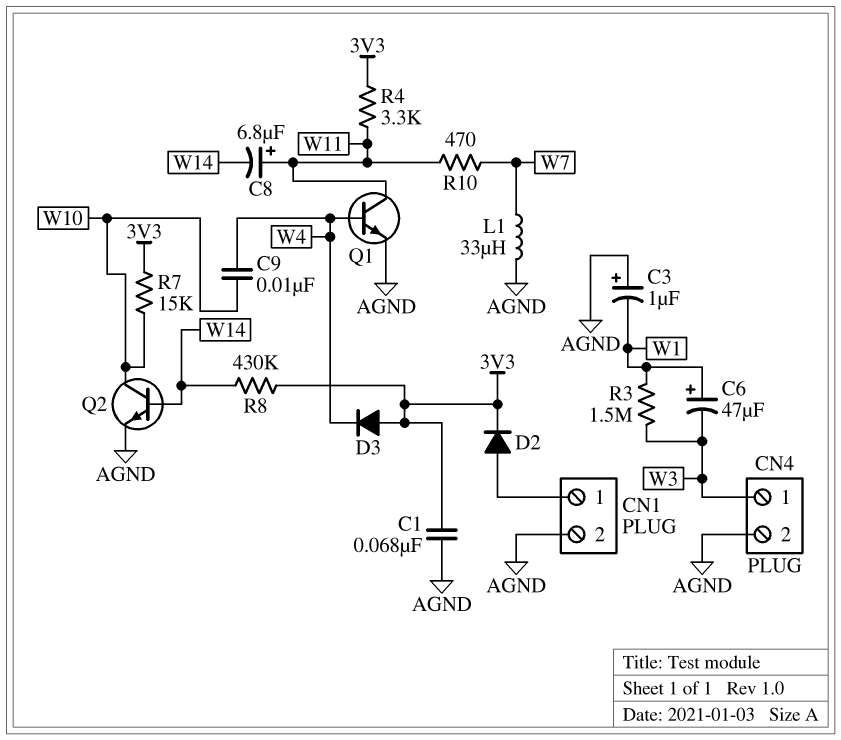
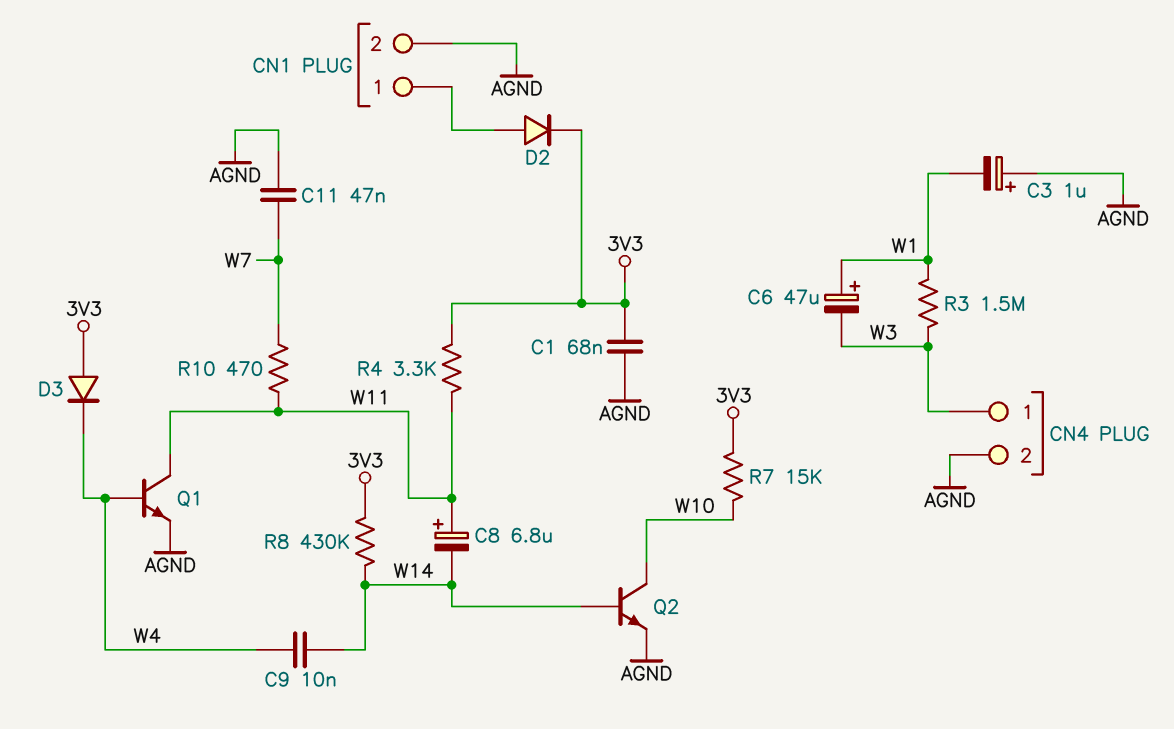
C9: 10nF (W4, W10) -> 10nF (W4, W14)
C11: none -> 47nF (AGND, W7)
L1: 33uH (AGND, W7) -> none

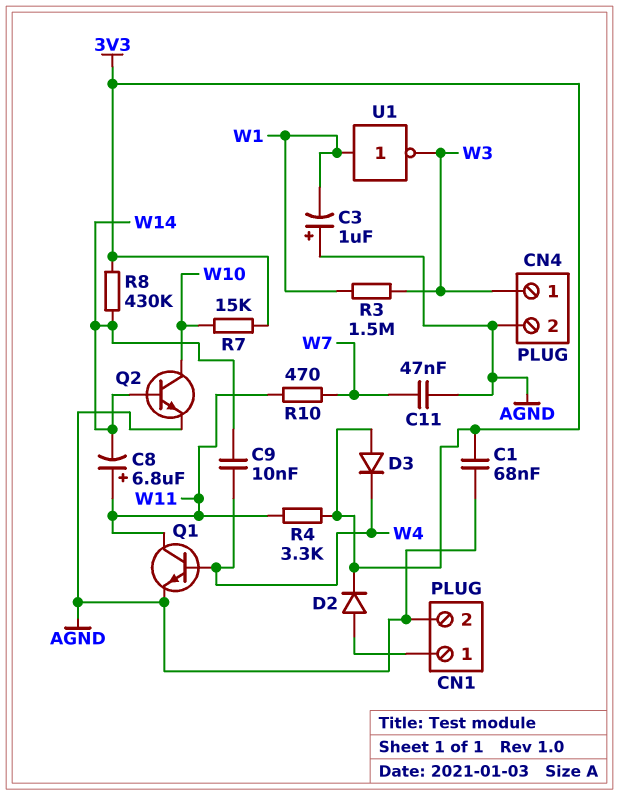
C6: 47uF (plus W1, minus W3) -> none
U1: none -> NOT (in W1, out W3)

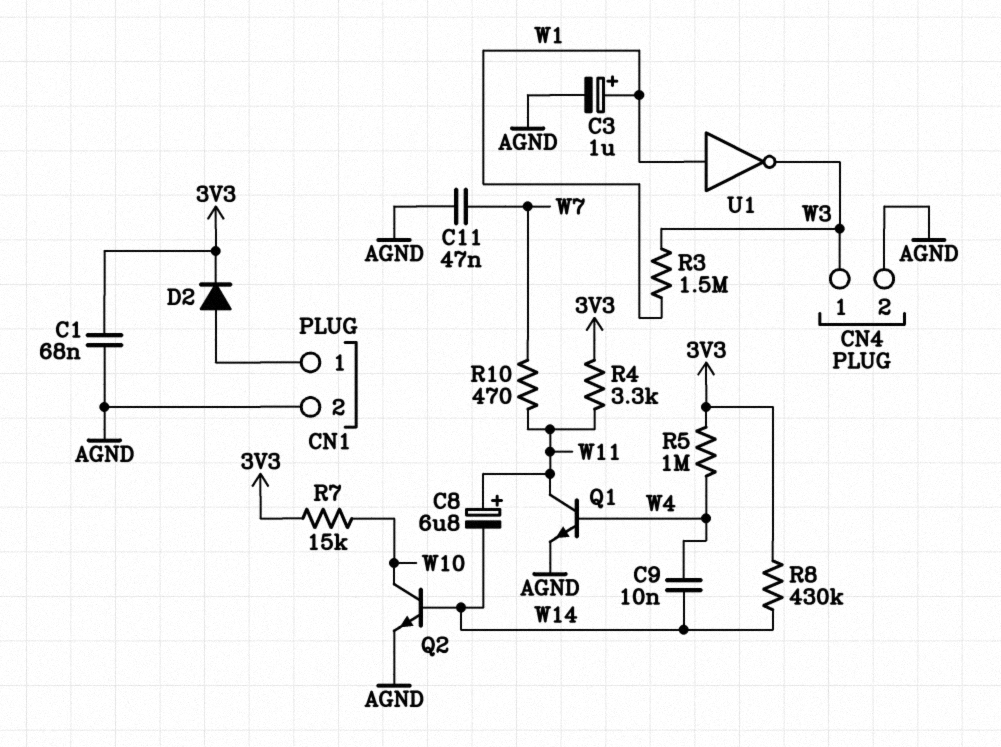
C3: 1uF (plus AGND, minus W1) -> 1uF (plus W1, minus AGND)
D3: diode (A 3V3, K W4) -> none
R5: none -> 1M (3V3, W4)

